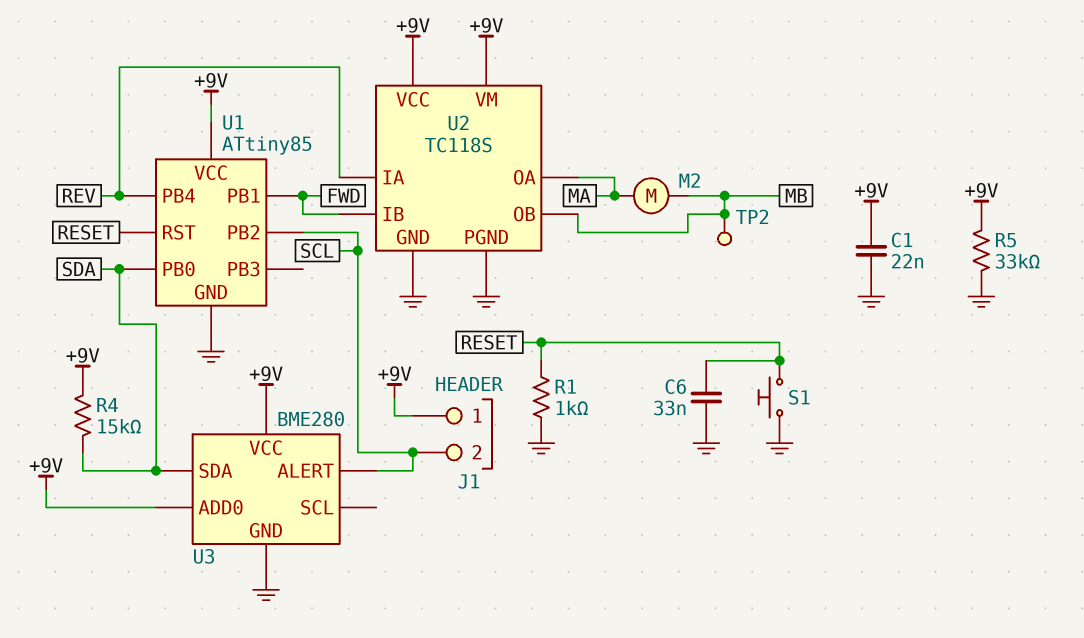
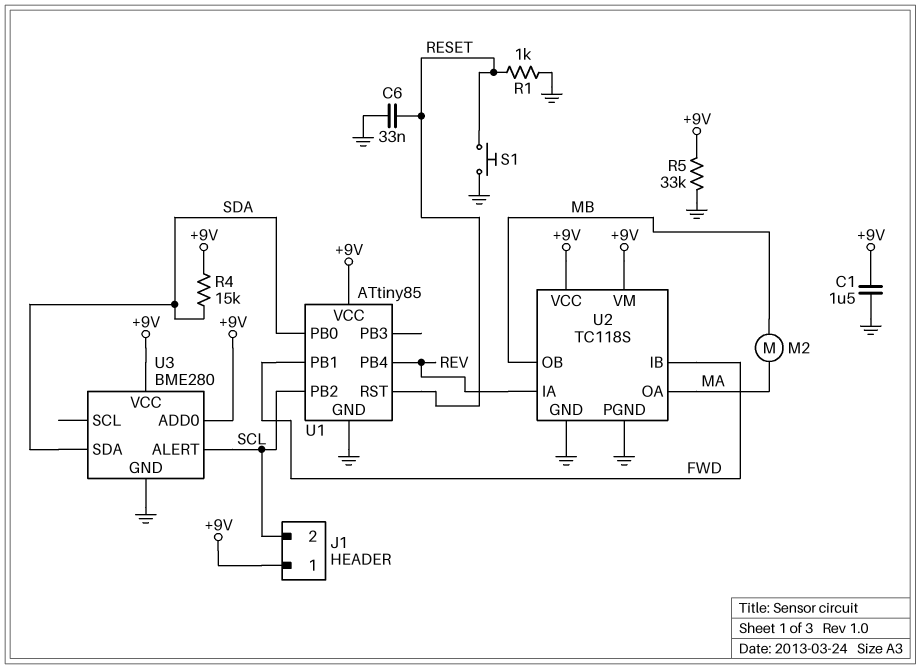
C1: 22nF (+9V, GND) -> 1.5uF (+9V, GND)
TP2: test point (MB) -> none

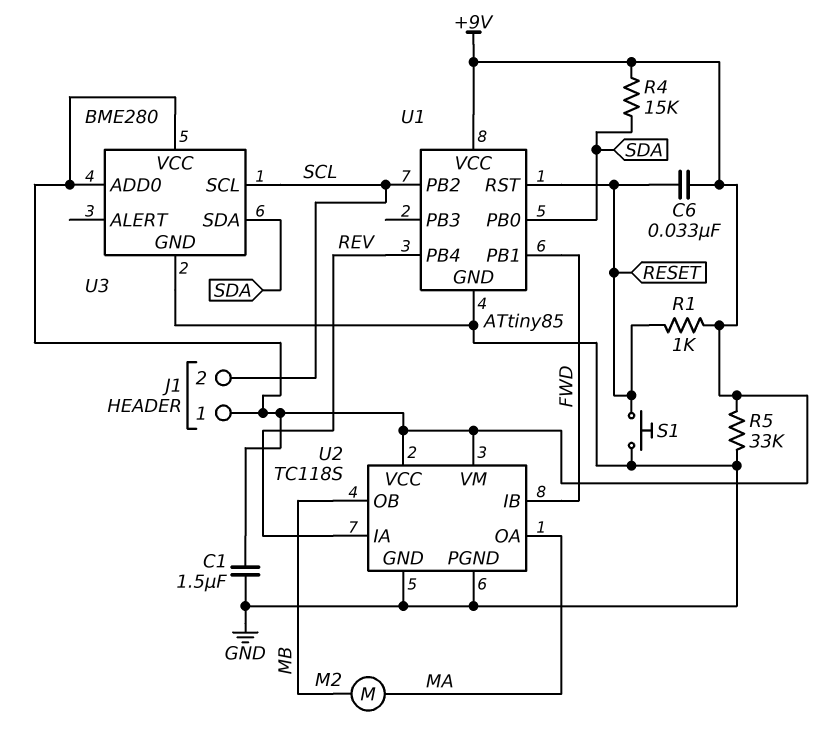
C6: 33nF (GND, RESET) -> 33nF (+9V, RESET)
R1: 1k (GND, RESET) -> 1k (+9V, RESET)
U3 pin ALERT: SCL -> none
U3 pin SCL: none -> SCL

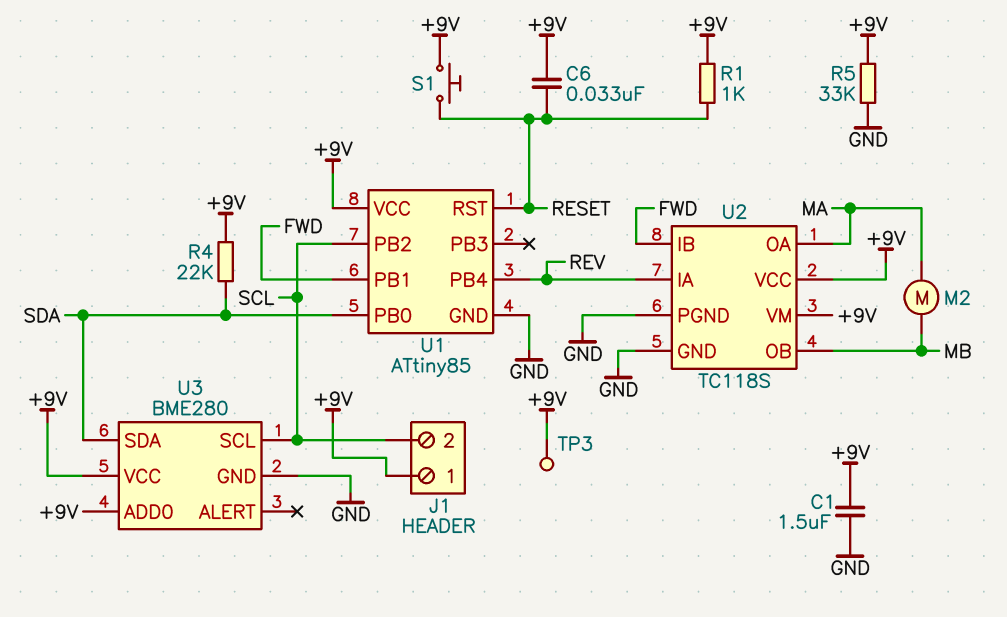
R4: 15k (+9V, SDA) -> 22k (+9V, SDA)
S1: button (GND, RESET) -> button (+9V, RESET)
TP3: none -> test point (+9V)

